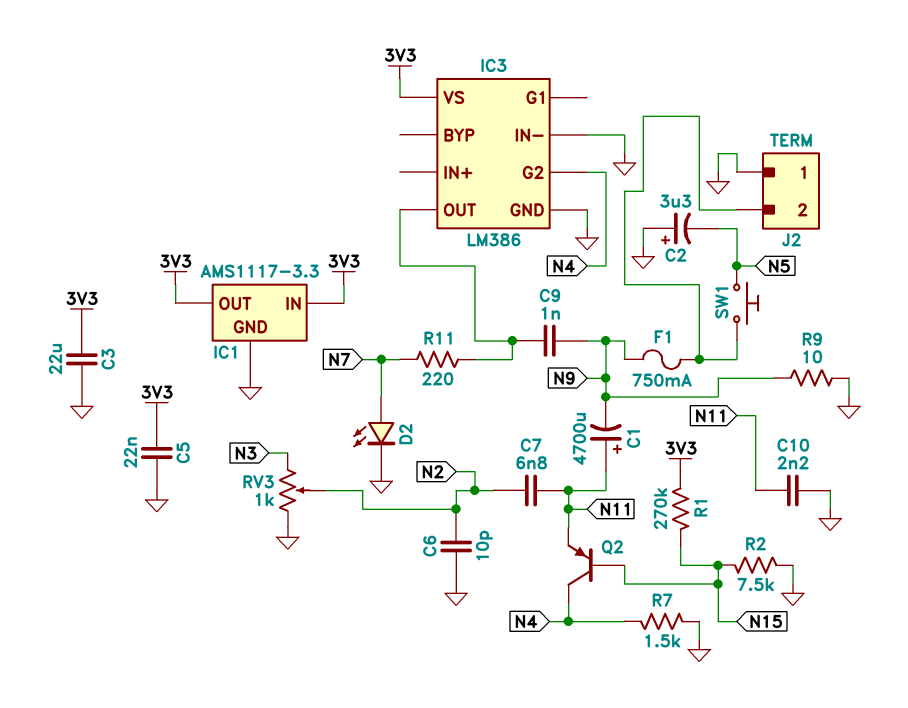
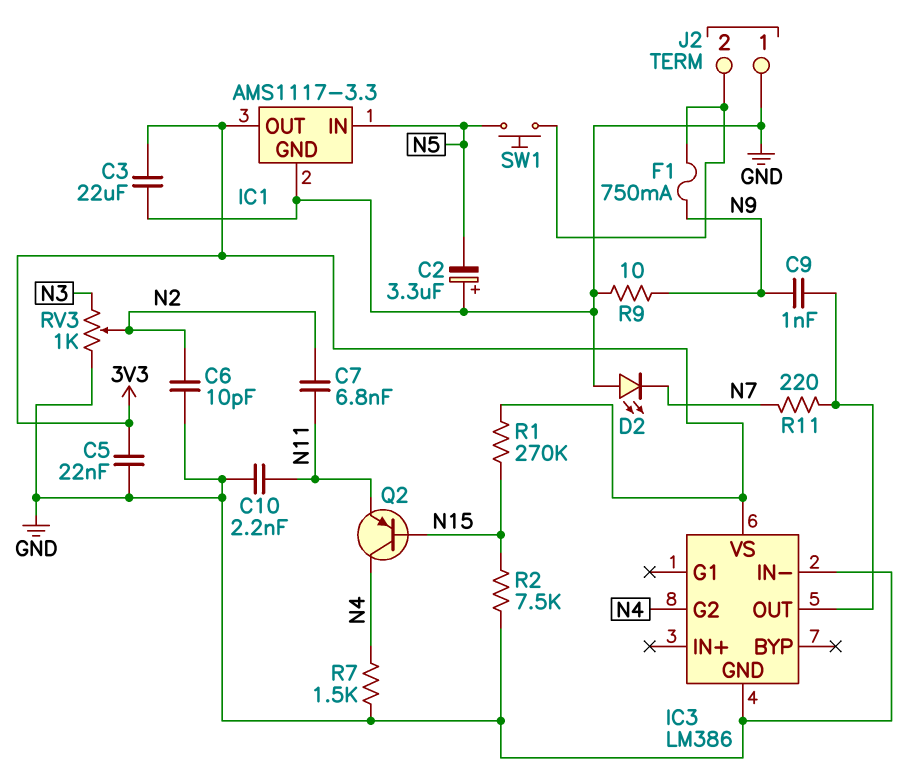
C1: 4700uF (plus N11, minus N9) -> none
D2: LED (A N7, K GND) -> LED (A GND, K N7)
IC1 pin IN: 3V3 -> N5

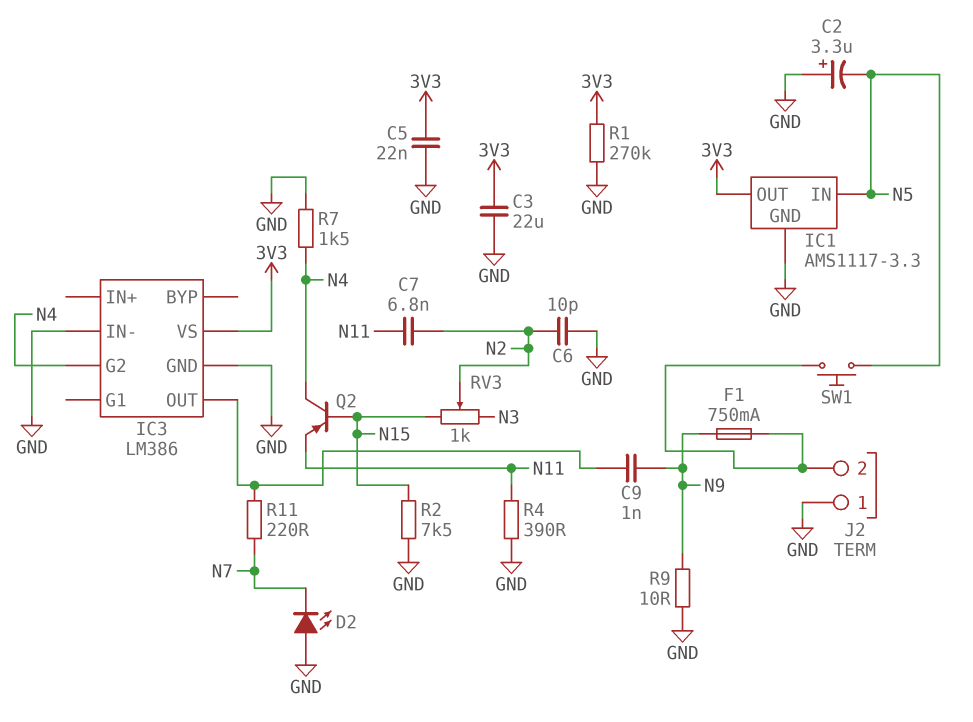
C10: 2.2nF (GND, N11) -> none
R1: 270k (3V3, N15) -> 270k (3V3, GND)
R4: none -> 390 (GND, N11)
RV3: 1k (GND, N3, wiper N2) -> 1k (N3, N15, wiper N2)

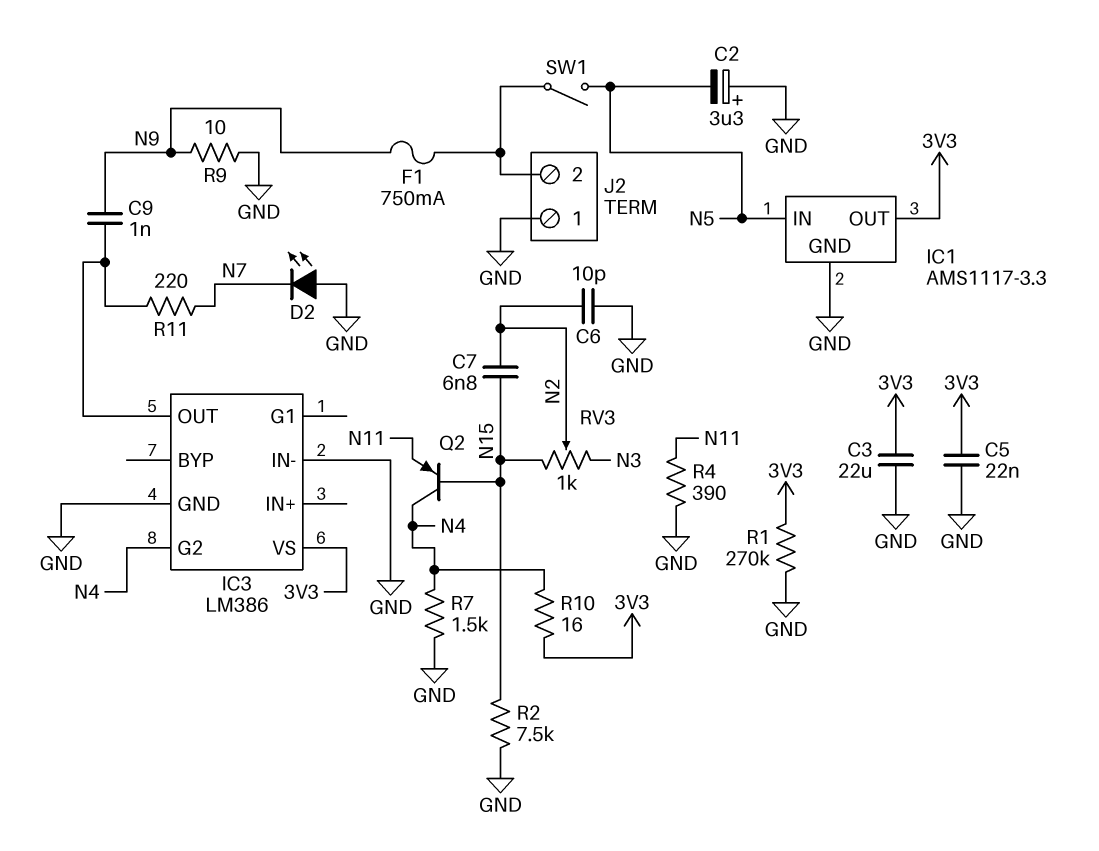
C7: 6.8nF (N2, N11) -> 6.8nF (N2, N15)
R10: none -> 16 (3V3, N4)
SW1: button (J2/2, N5) -> switch (J2/2, N5)

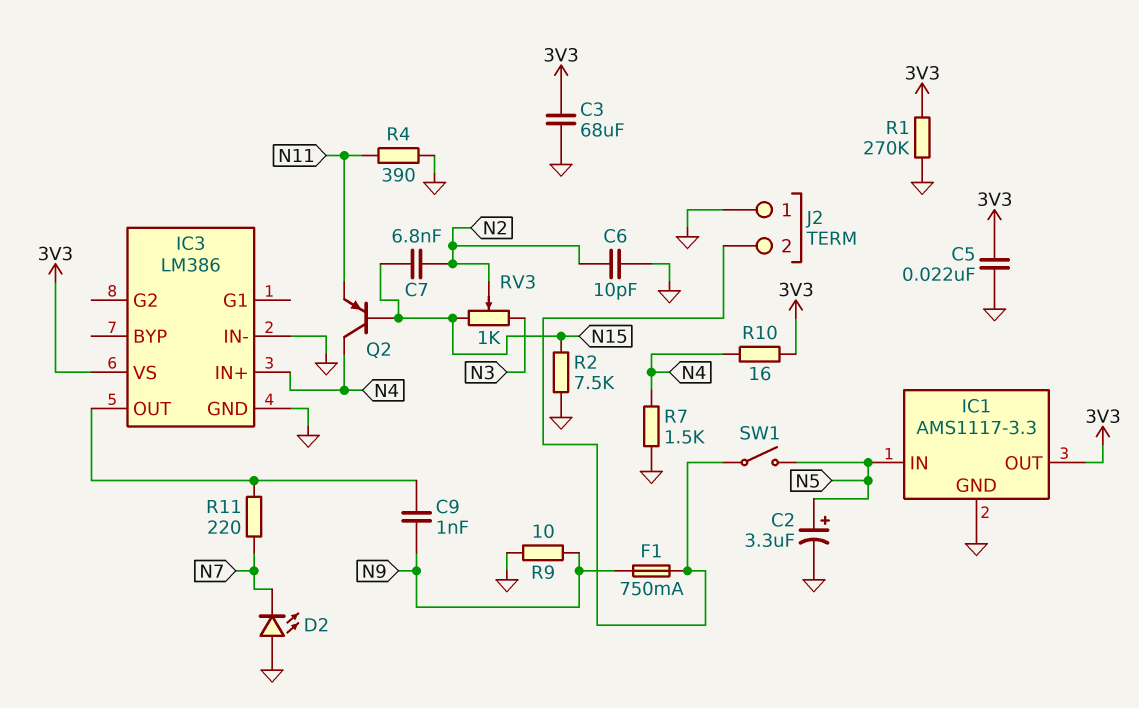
C2: 3.3uF (plus GND, minus N5) -> 3.3uF (plus N5, minus GND)
C3: 22uF (3V3, GND) -> 68uF (3V3, GND)
IC3 pin G2: N4 -> none
IC3 pin IN+: none -> N4

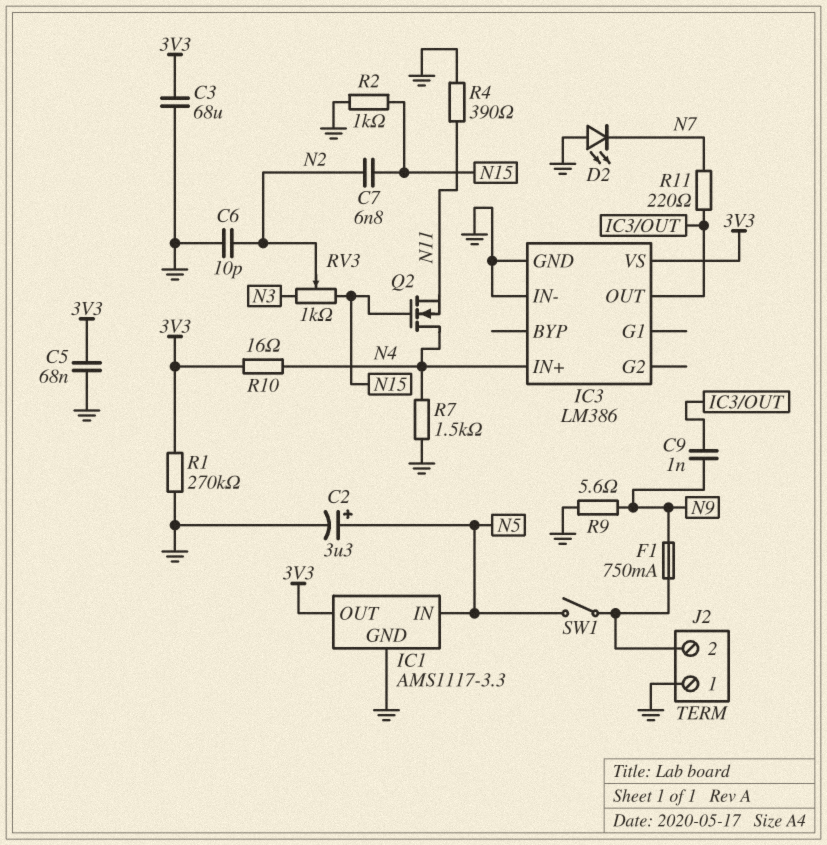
C5: 22nF (3V3, GND) -> 68nF (3V3, GND)
Q2: PNP (B N15, C N4, E N11) -> NMOS (G N15, D N4, S N11)
R2: 7.5k (GND, N15) -> 1k (GND, N15)
R9: 10 (GND, N9) -> 5.6 (GND, N9)

